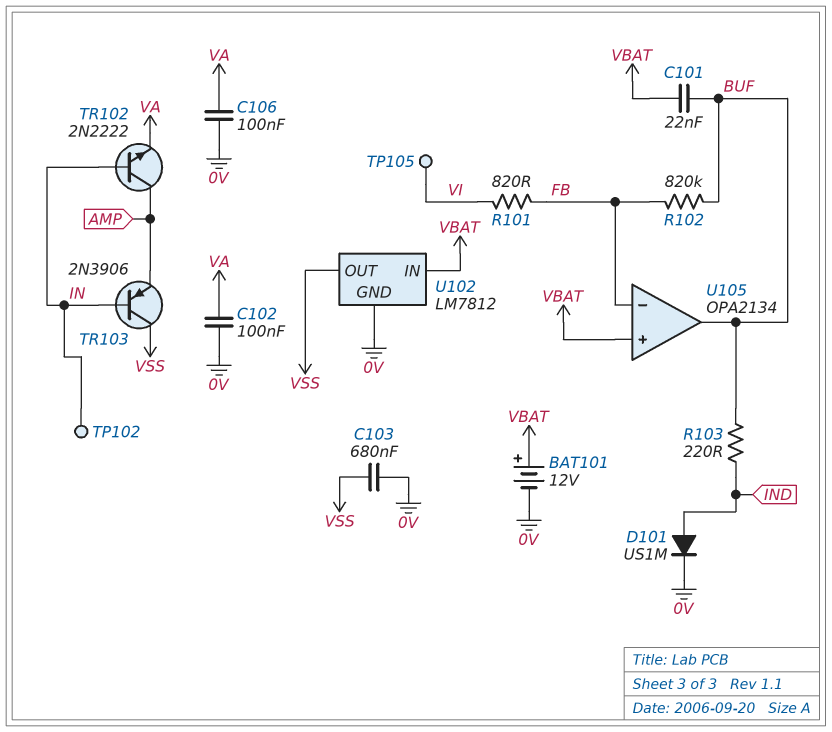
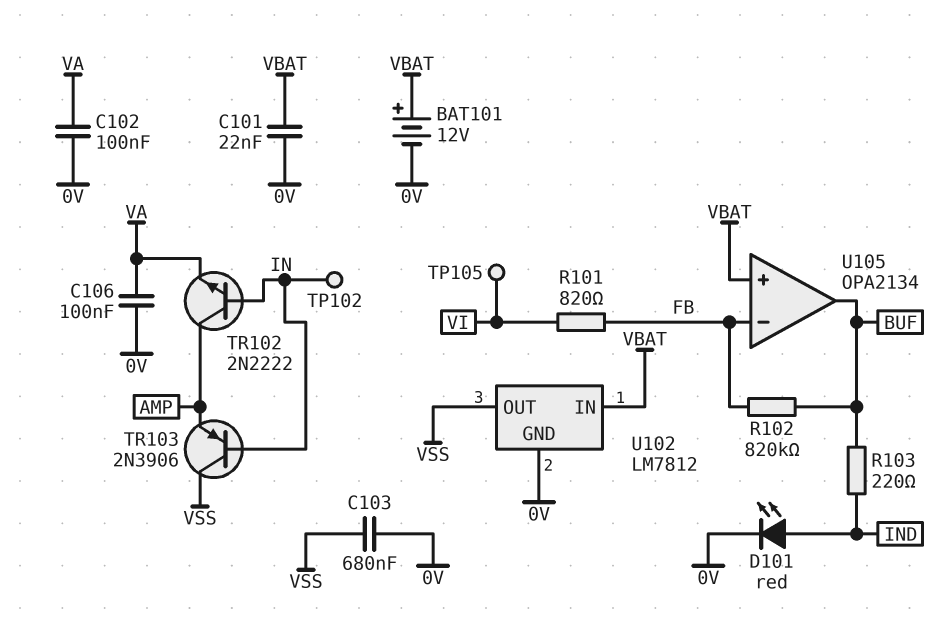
C101: 22nF (BUF, VBAT) -> 22nF (0V, VBAT)
D101: diode US1M (A IND, K 0V) -> LED red (A IND, K 0V)

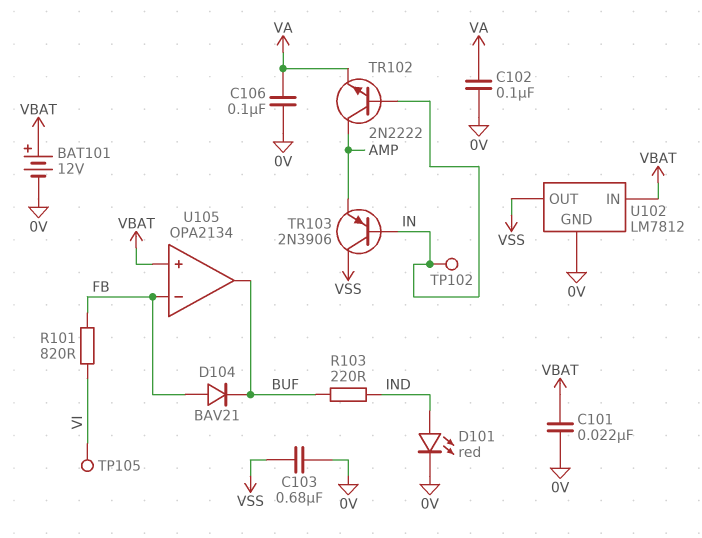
D104: none -> diode BAV21 (A FB, K BUF)
R102: 820k (BUF, FB) -> none

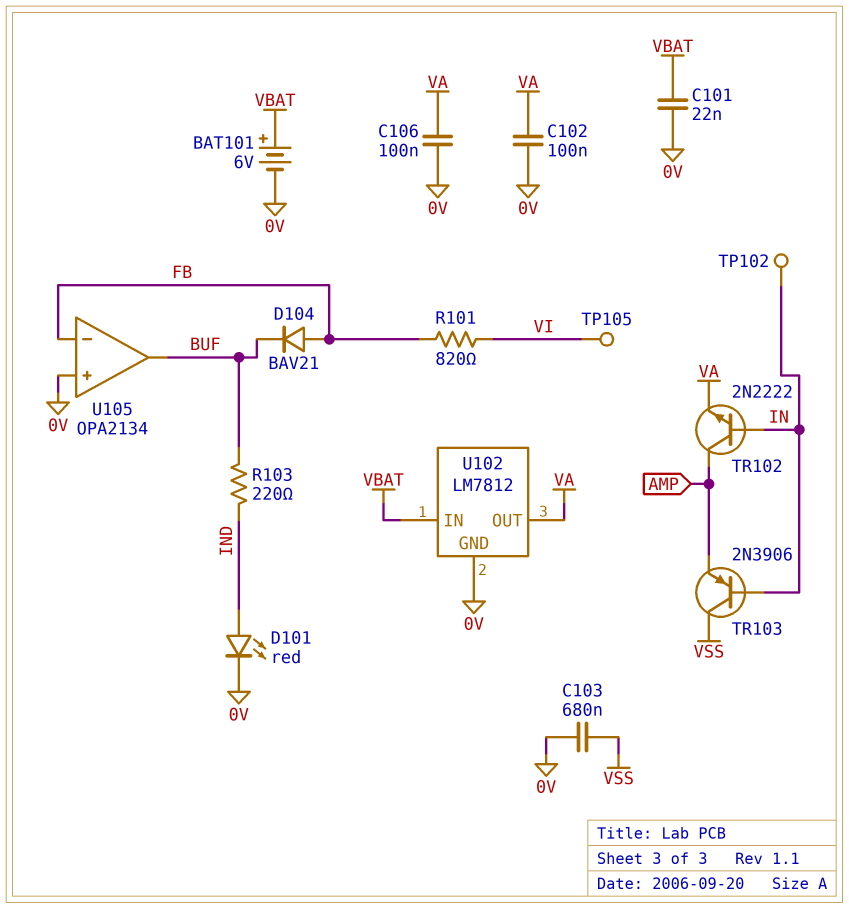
BAT101: 12V (plus VBAT, minus 0V) -> 6V (plus VBAT, minus 0V)
U102 pin OUT: VSS -> VA
U105 pin in+: VBAT -> 0V

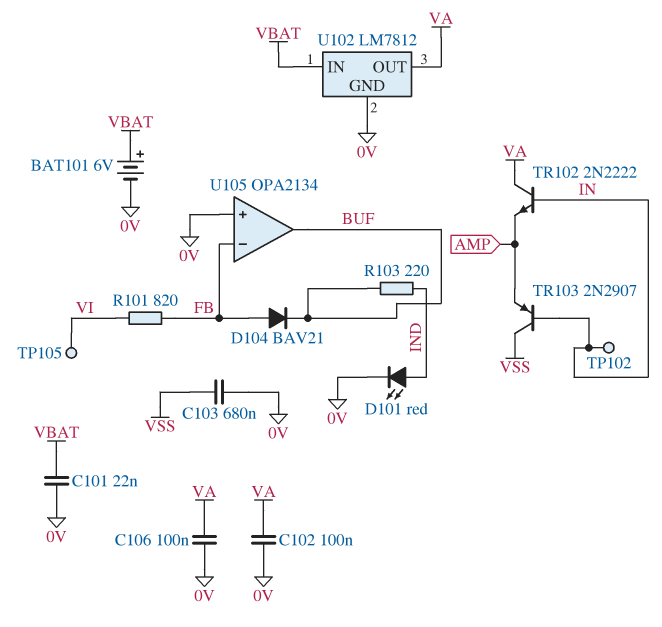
TR102: NPN 2N2222 (B IN, C AMP, E VA) -> NPN 2N2222 (B IN, C VA, E AMP)
TR103: PNP 2N3906 (B IN, C VSS, E AMP) -> PNP 2N2907 (B IN, C VSS, E AMP)

